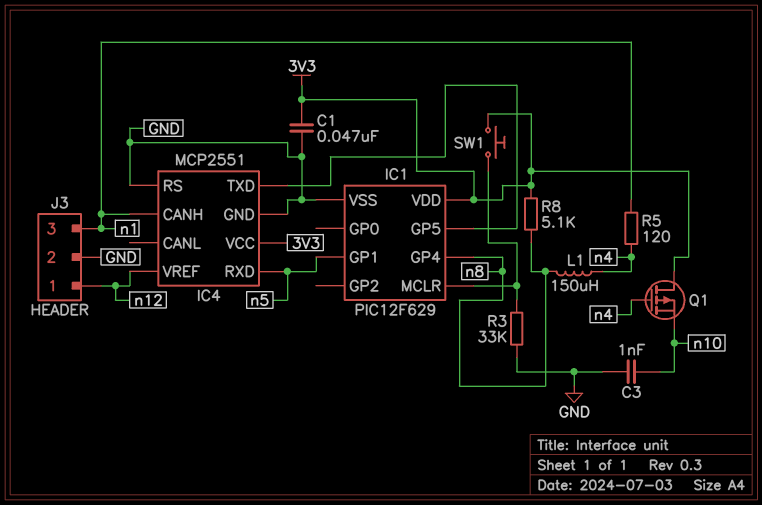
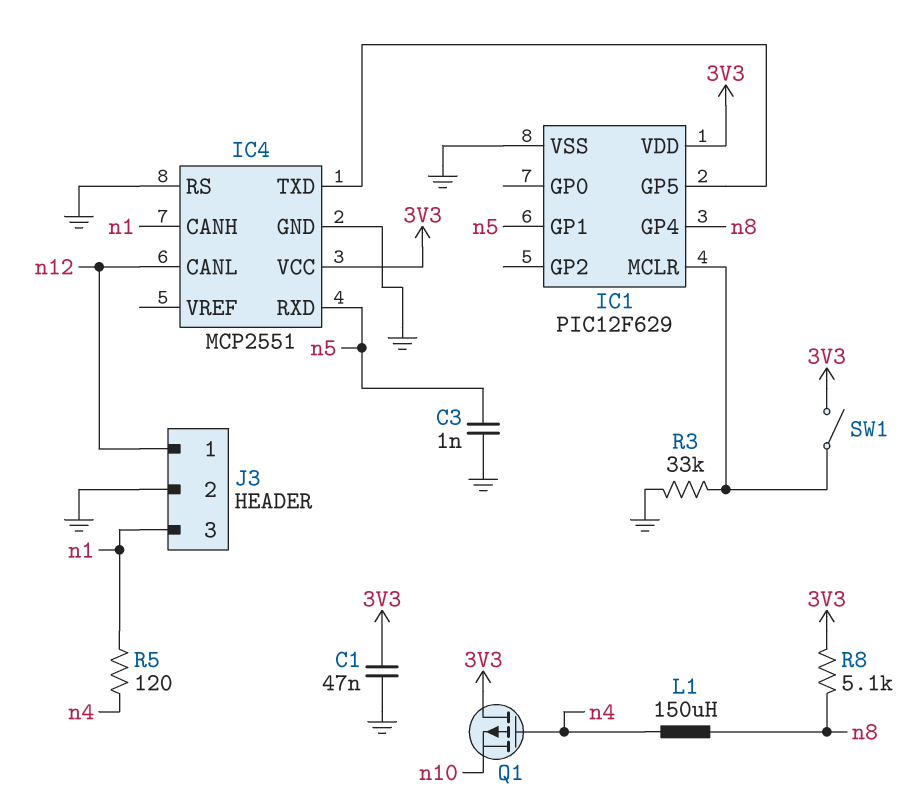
C3: 1nF (GND, n10) -> 1nF (GND, n5)
IC4 pin CANL: none -> n12
IC4 pin VREF: n12 -> none
SW1: button (3V3, IC1/MCLR) -> switch (3V3, IC1/MCLR)

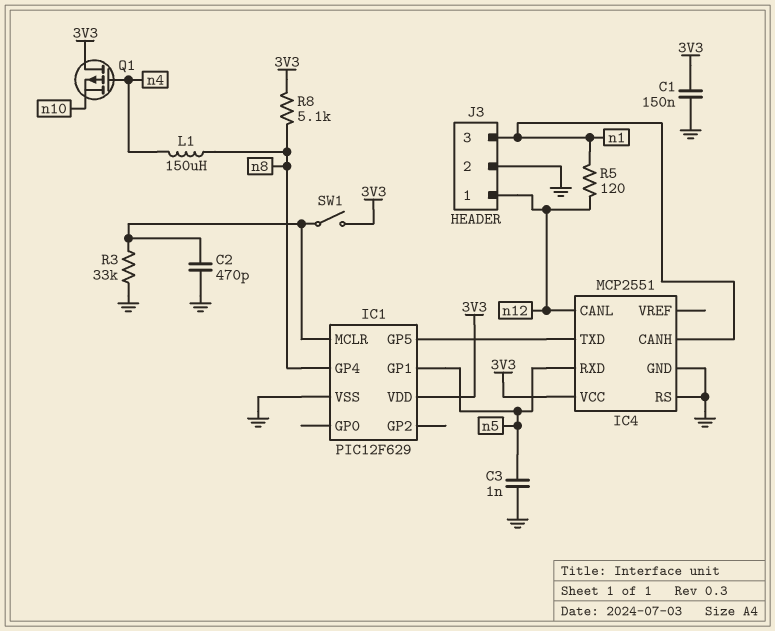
C1: 47nF (3V3, GND) -> 150nF (3V3, GND)
C2: none -> 470pF (GND, IC1/MCLR)
R5: 120 (n1, n4) -> 120 (n1, n12)

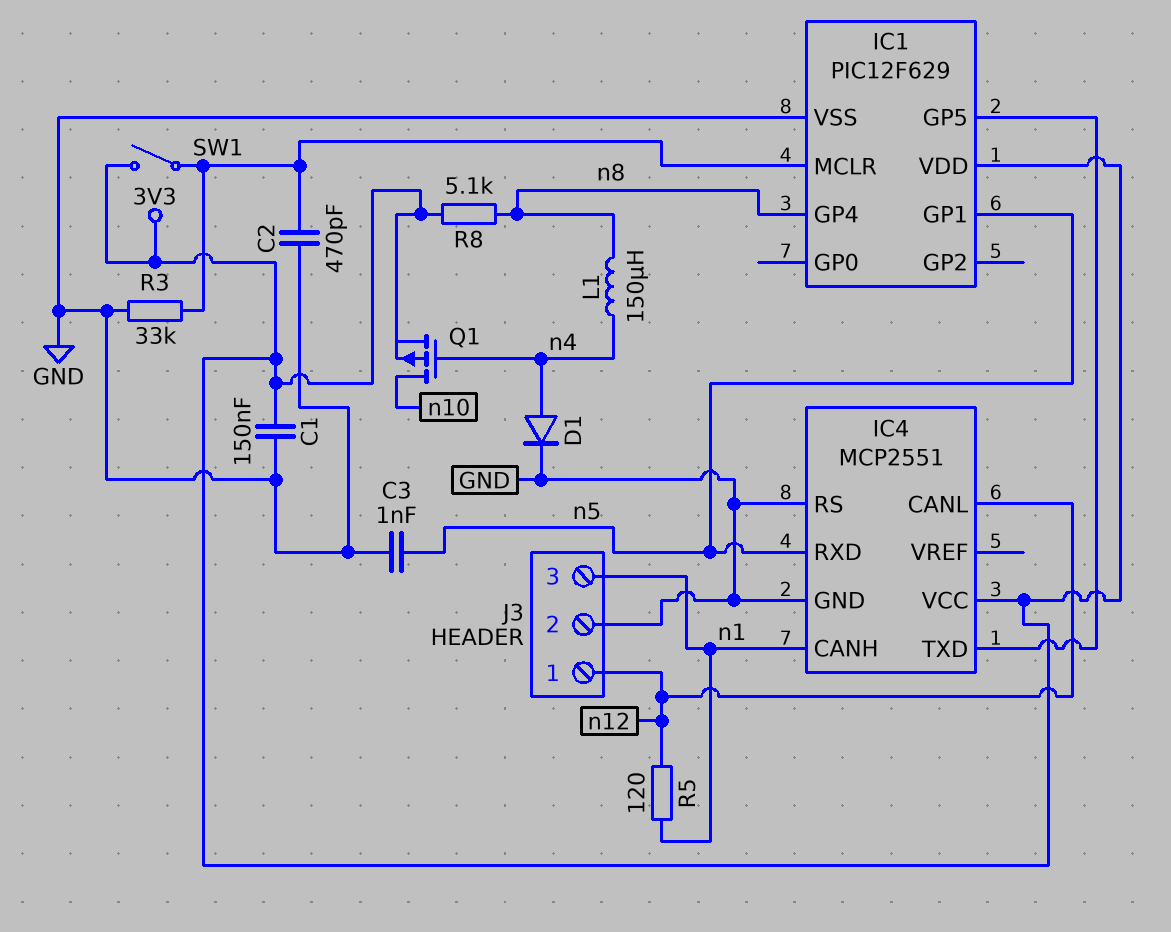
D1: none -> diode (A n4, K GND)
Q1: PMOS (G n4, D 3V3, S n10) -> PMOS (G n4, D n10, S 3V3)

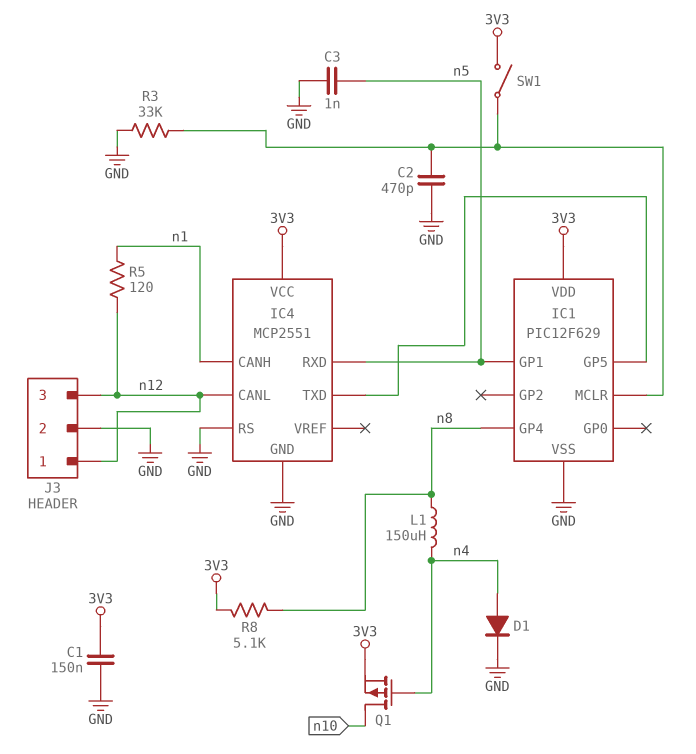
J3 pin 3: n1 -> n12

